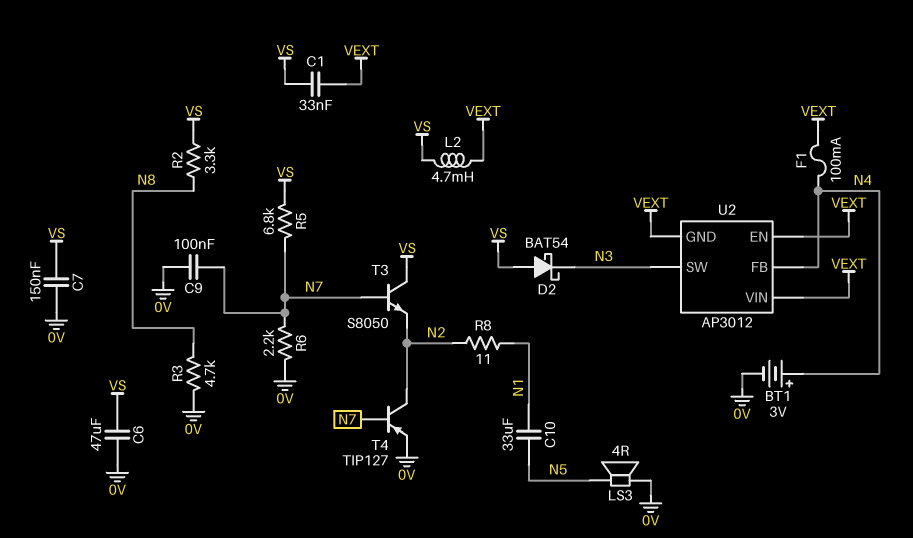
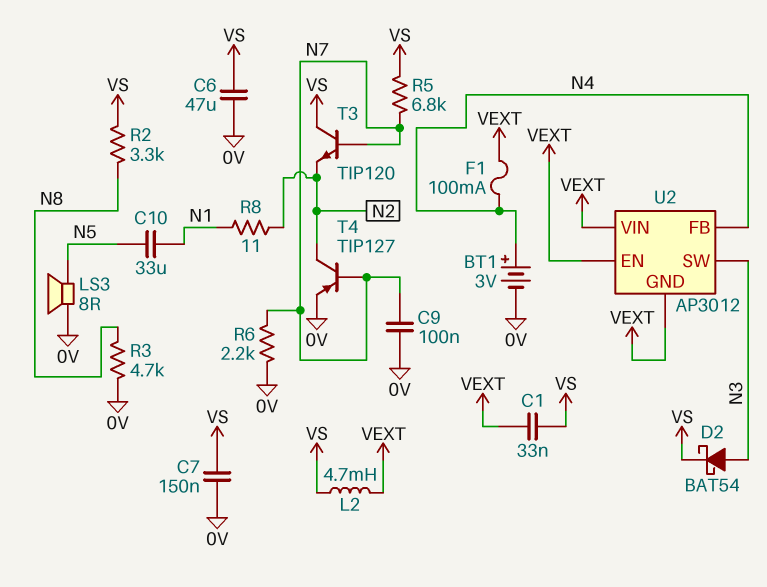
D2: schottky BAT54 (A VS, K N3) -> schottky BAT54 (A N3, K VS)
LS3: speaker 4R (0V, N5) -> speaker 8R (0V, N5)
T3: NPN S8050 (B N7, C VS, E N2) -> NPN TIP120 (B N7, C VS, E N2)

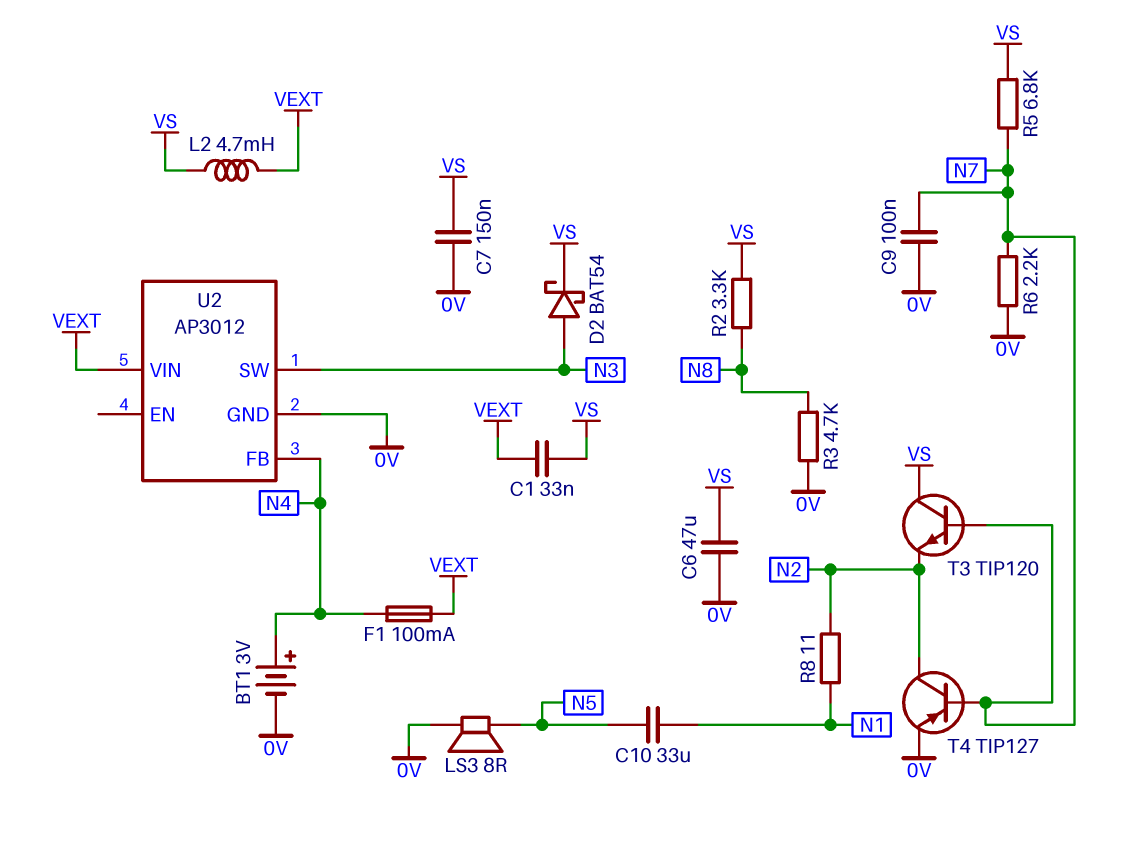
U2 pin EN: VEXT -> none
U2 pin GND: VEXT -> 0V

